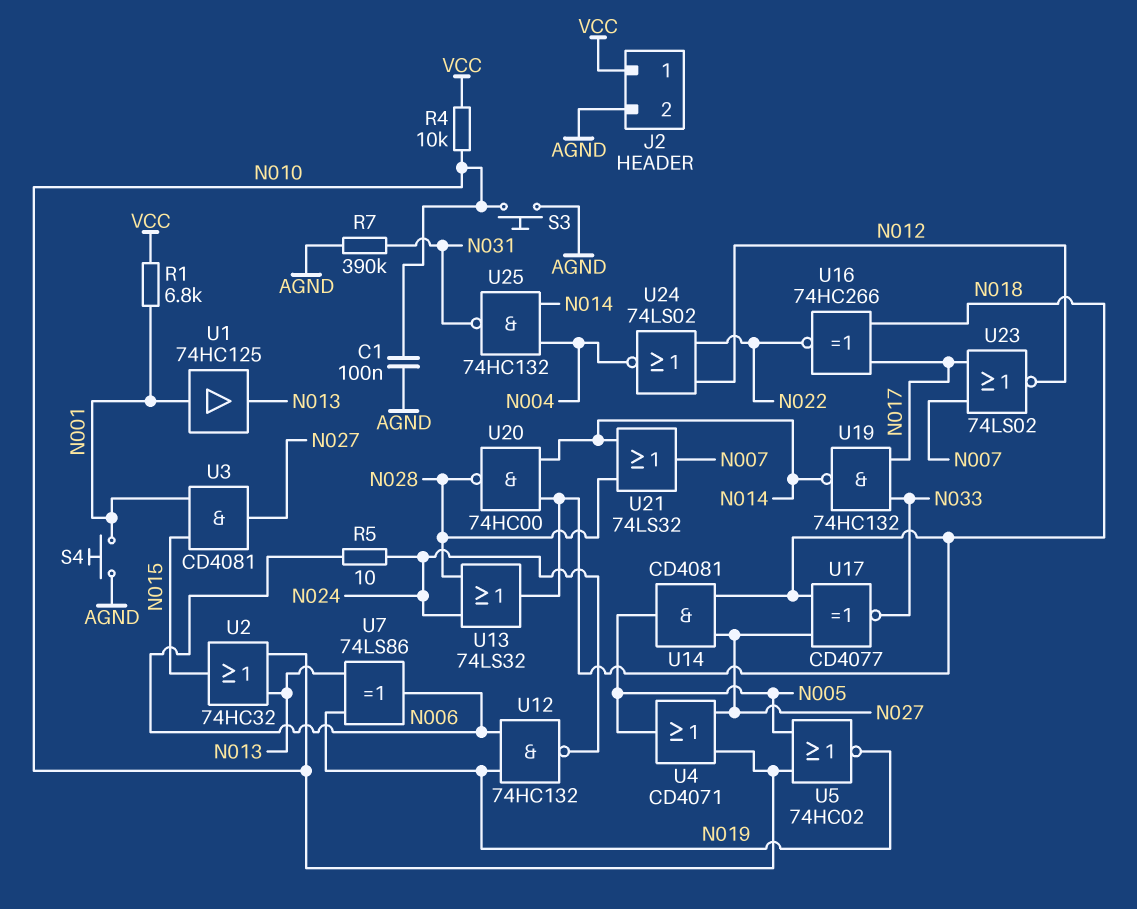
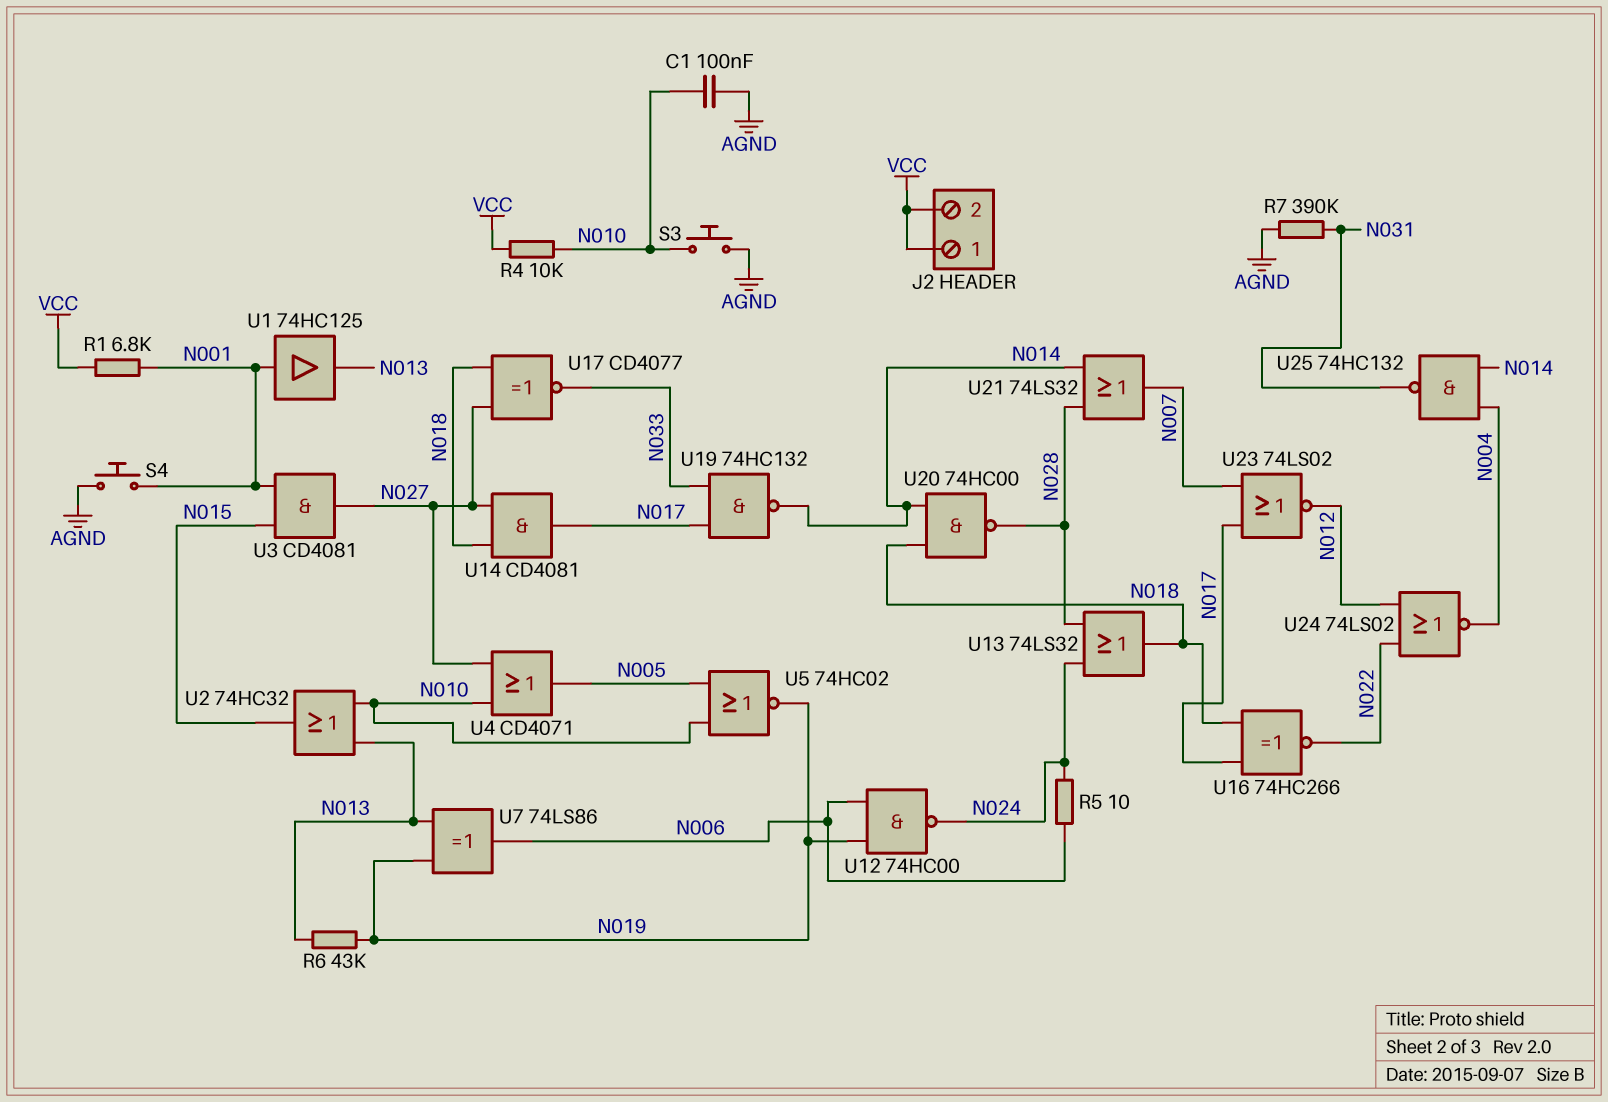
J2 pin 2: AGND -> VCC
R6: none -> 43k (N013, N019)
U12: NAND 74HC132 (in N006, in N019, out N024) -> NAND 74HC00 (in N006, in N019, out N024)
U14: AND CD4081 (in N018, in N027, out N005) -> AND CD4081 (in N018, in N027, out N017)

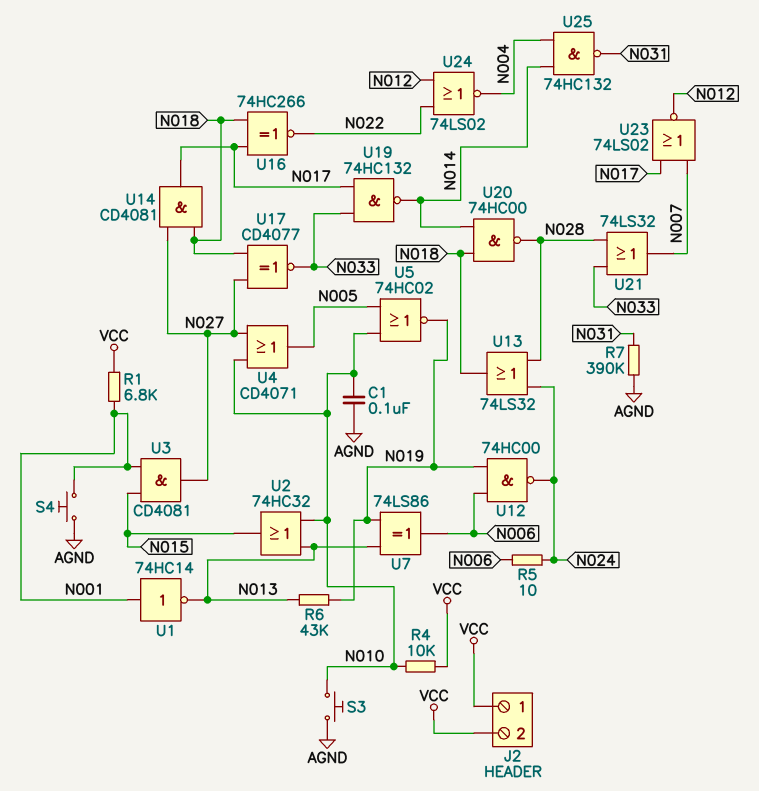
U1: buffer 74HC125 (in N001, out N013) -> NOT 74HC14 (in N001, out N013)
U21: OR 74LS32 (in N014, in N028, out N007) -> OR 74LS32 (in N028, in N033, out N007)

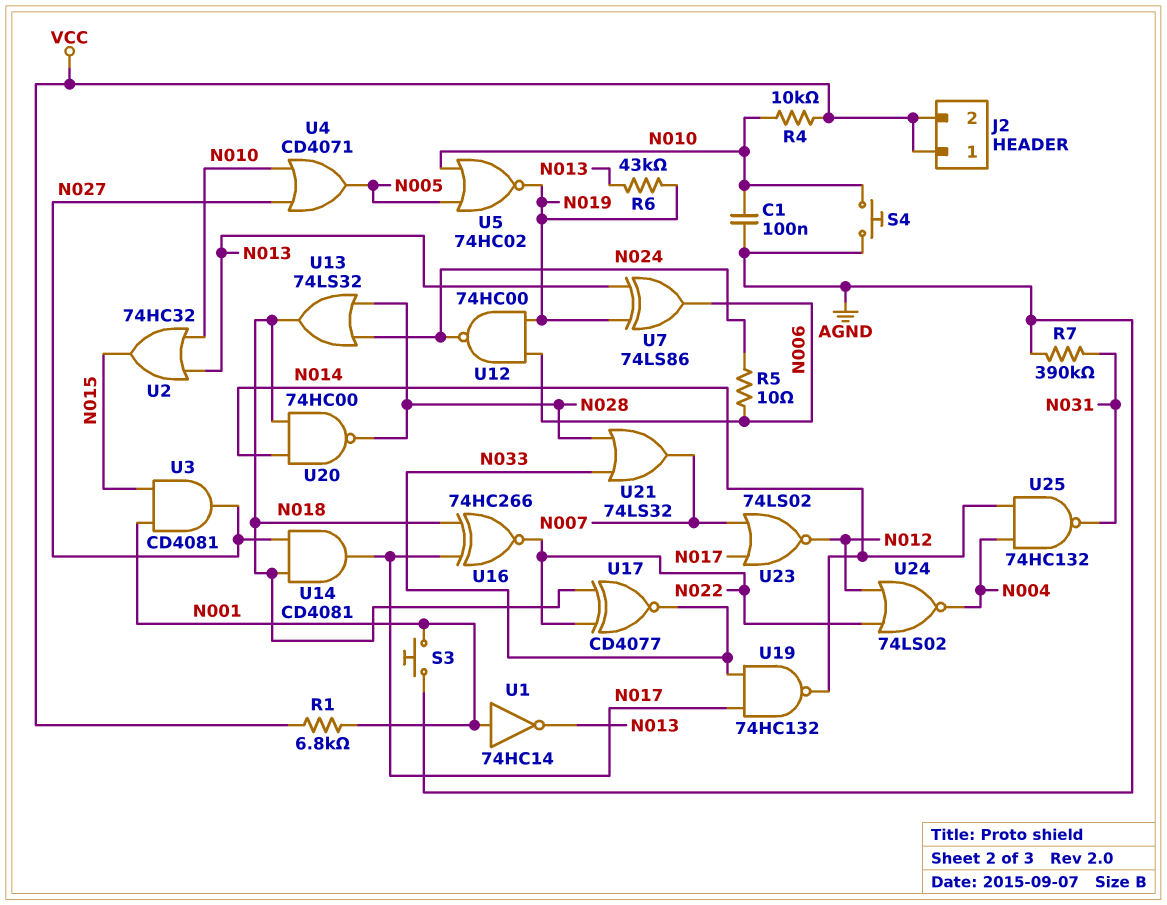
S3: button (AGND, N010) -> button (AGND, N001)
S4: button (AGND, N001) -> button (AGND, N010)
U17: XNOR CD4077 (in N018, in N027, out N033) -> XNOR CD4077 (in N018, in N022, out N033)

